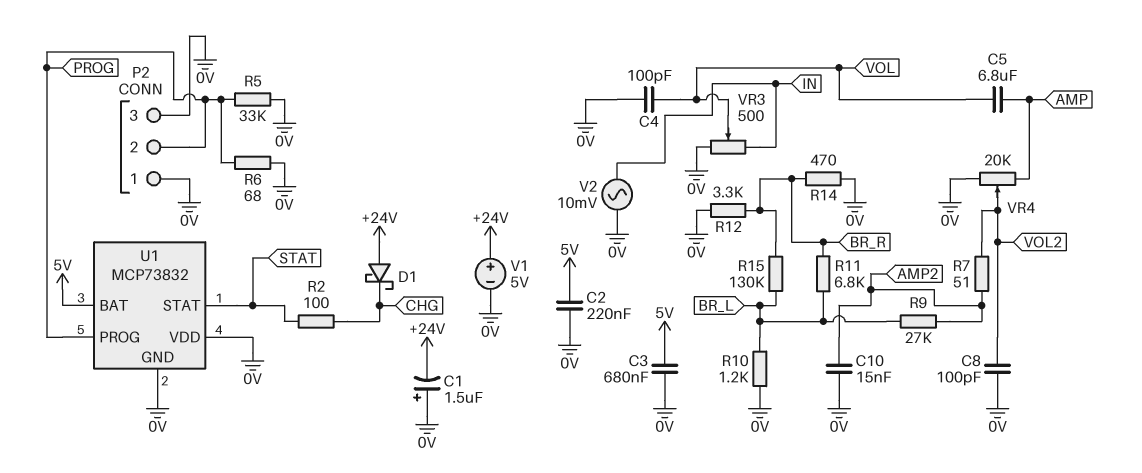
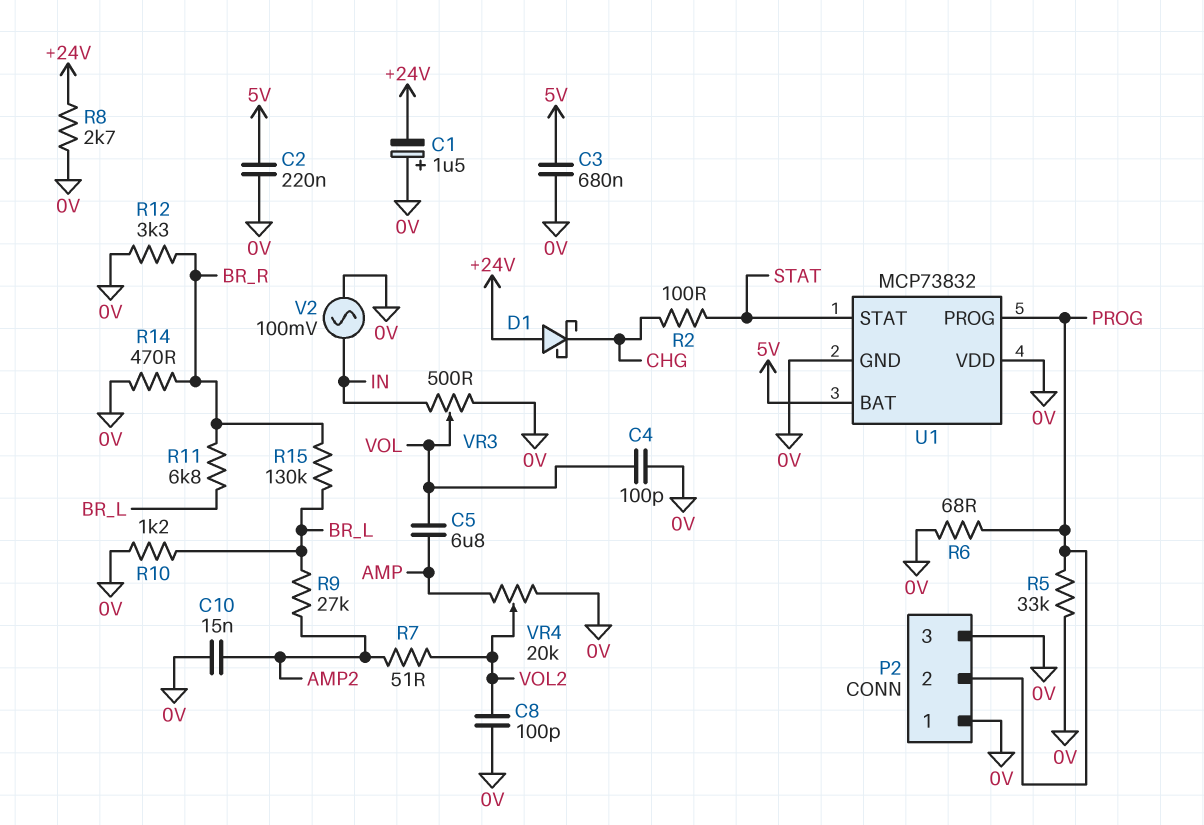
R8: none -> 2.7k (+24V, 0V)
V1: 5V (plus +24V, minus 0V) -> none
V2: AC 10mV (0V, IN) -> AC 100mV (0V, IN)

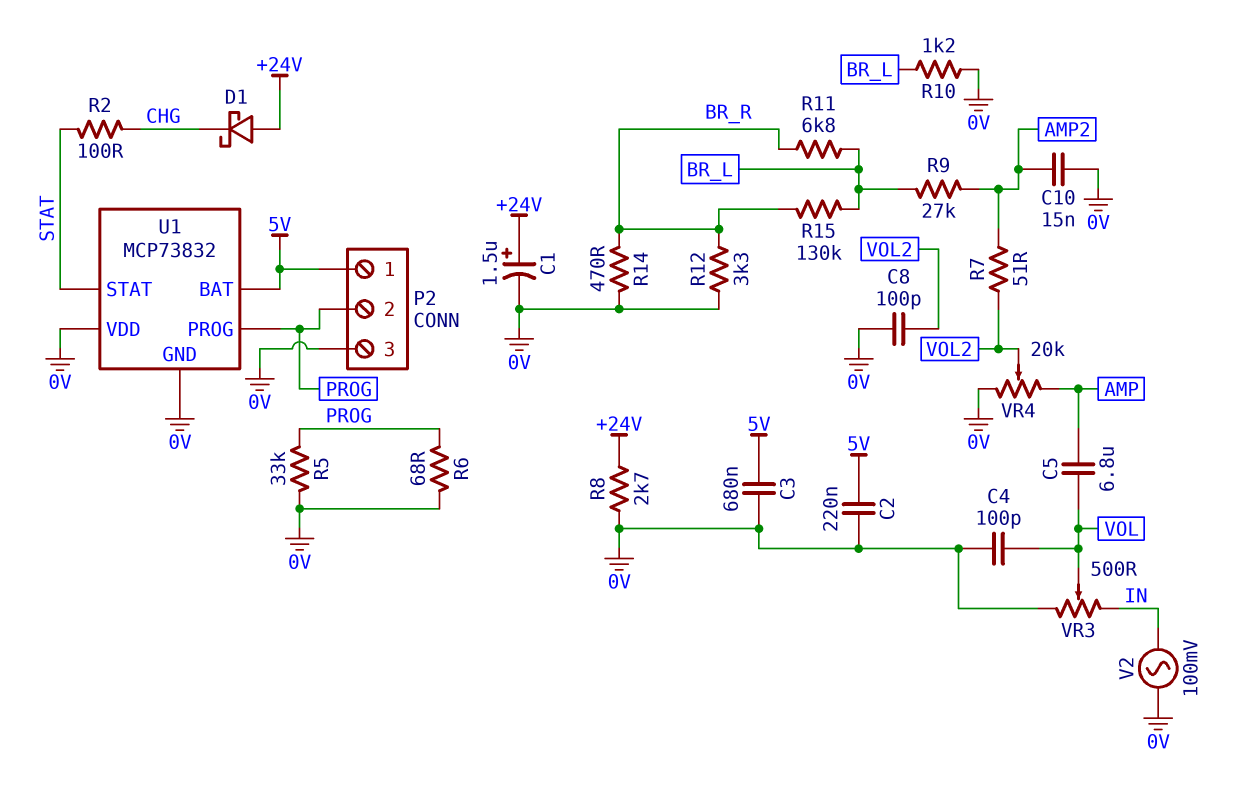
C1: 1.5uF (plus 0V, minus +24V) -> 1.5uF (plus +24V, minus 0V)
P2 pin 1: 0V -> 5V

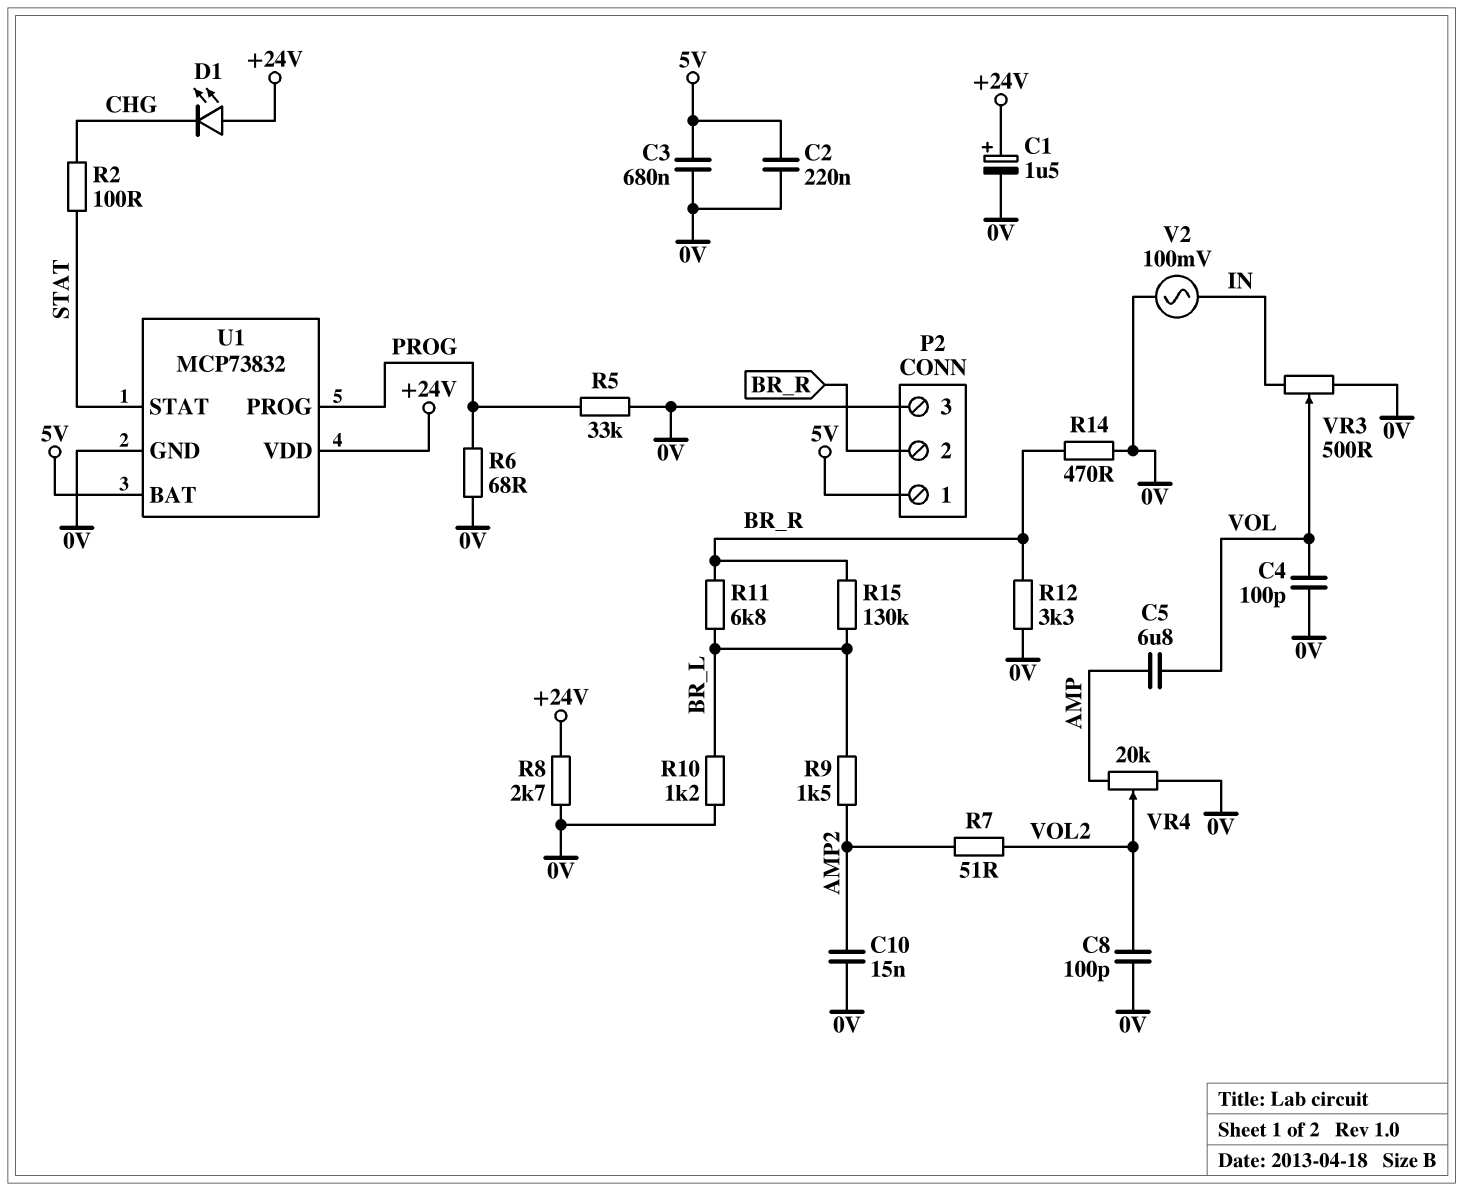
D1: schottky (A +24V, K CHG) -> LED (A +24V, K CHG)
P2 pin 2: PROG -> BR_R
R9: 27k (AMP2, BR_L) -> 1.5k (AMP2, BR_L)
U1 pin VDD: 0V -> +24V

